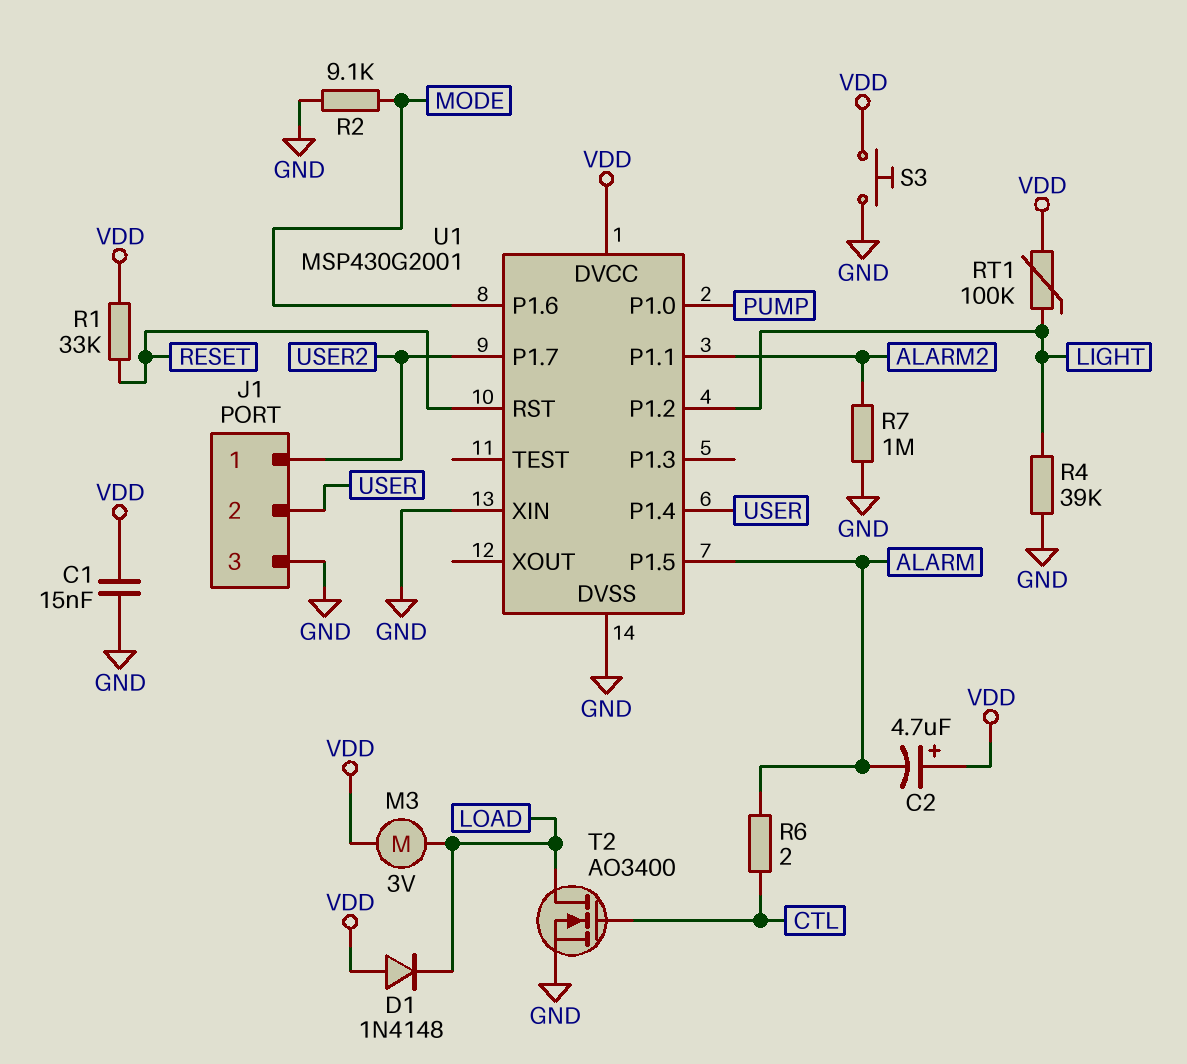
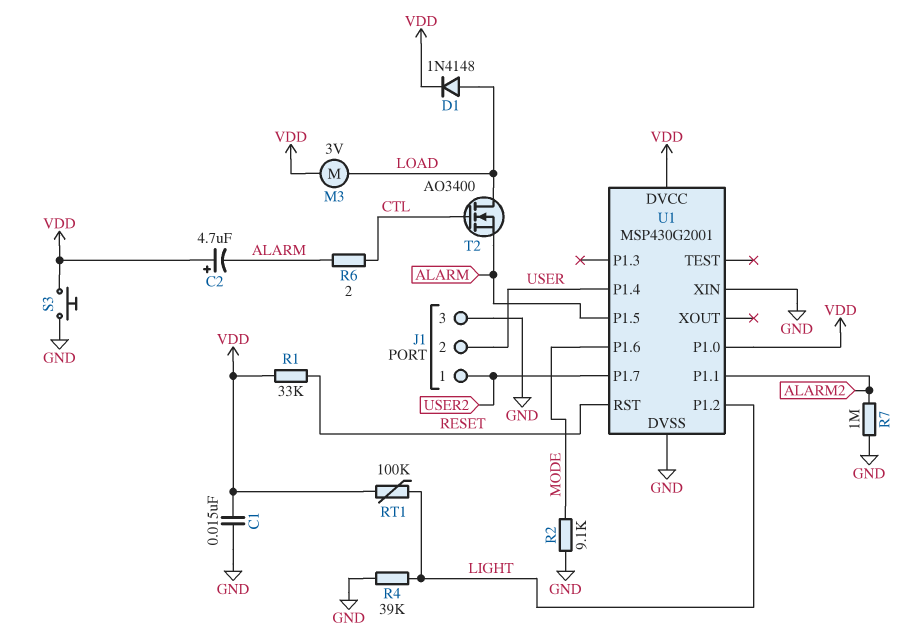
D1: diode 1N4148 (A VDD, K LOAD) -> diode 1N4148 (A LOAD, K VDD)
T2: NMOS AO3400 (G CTL, D LOAD, S GND) -> NMOS AO3400 (G CTL, D LOAD, S ALARM)
U1 pin P1.0: PUMP -> VDD

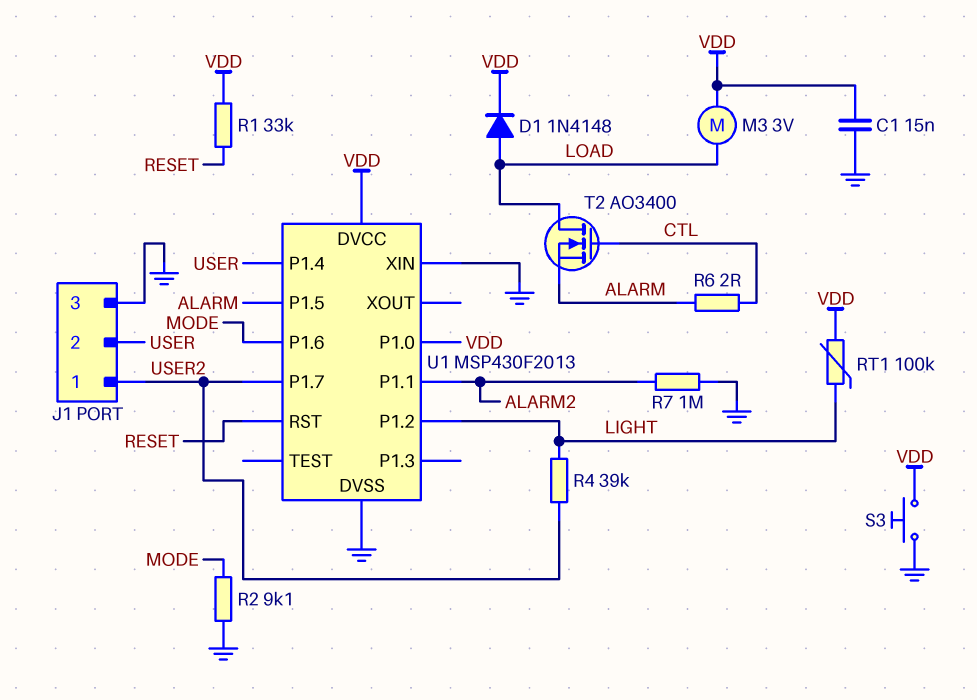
C2: 4.7uF (plus VDD, minus ALARM) -> none
R4: 39k (GND, LIGHT) -> 39k (LIGHT, USER2)
U1: MSP430G2001 -> MSP430F2013

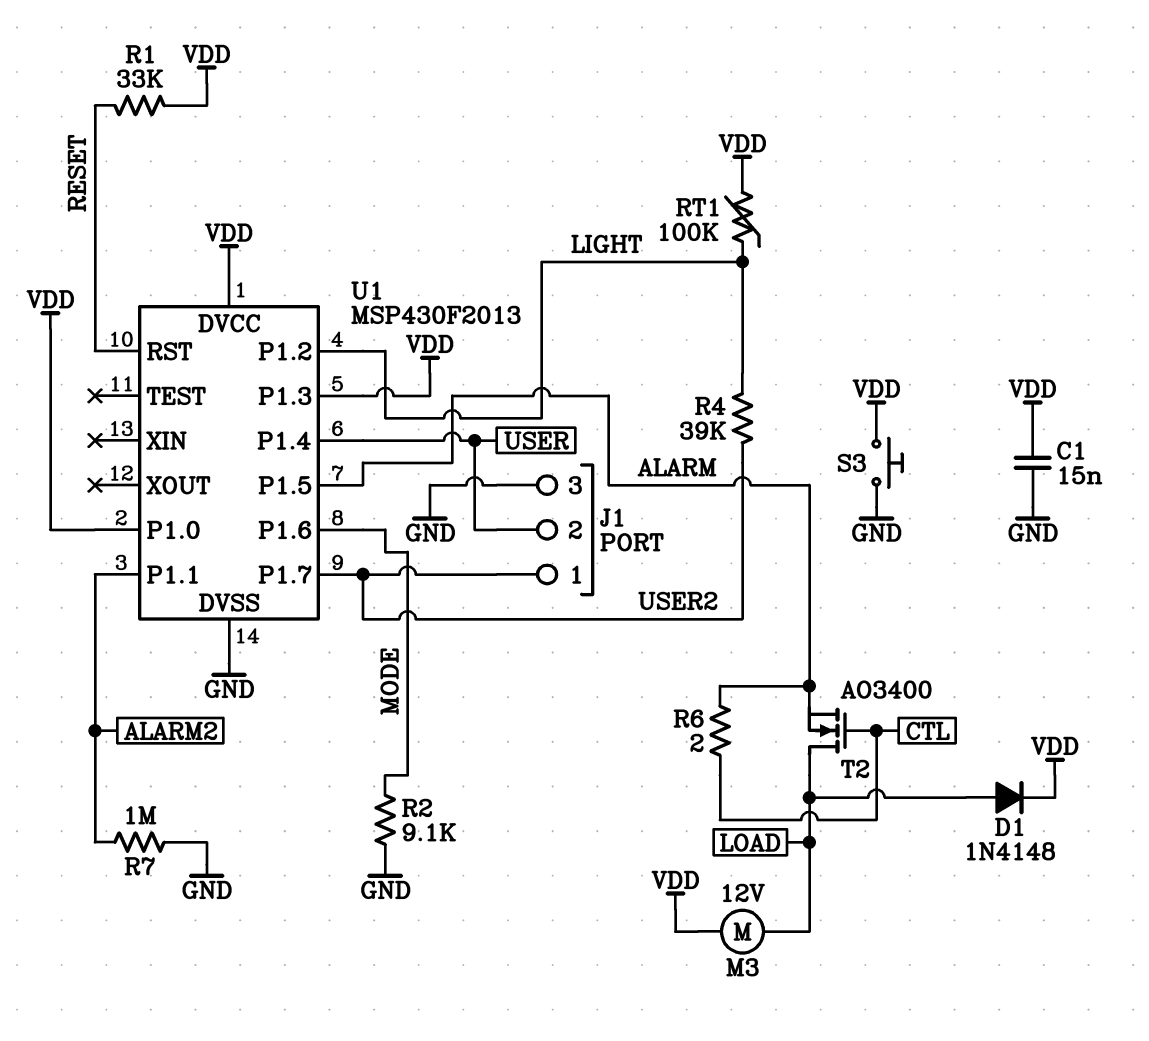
M3: motor 3V (LOAD, VDD) -> motor 12V (LOAD, VDD)
U1 pin P1.3: none -> VDD
U1 pin XIN: GND -> none

